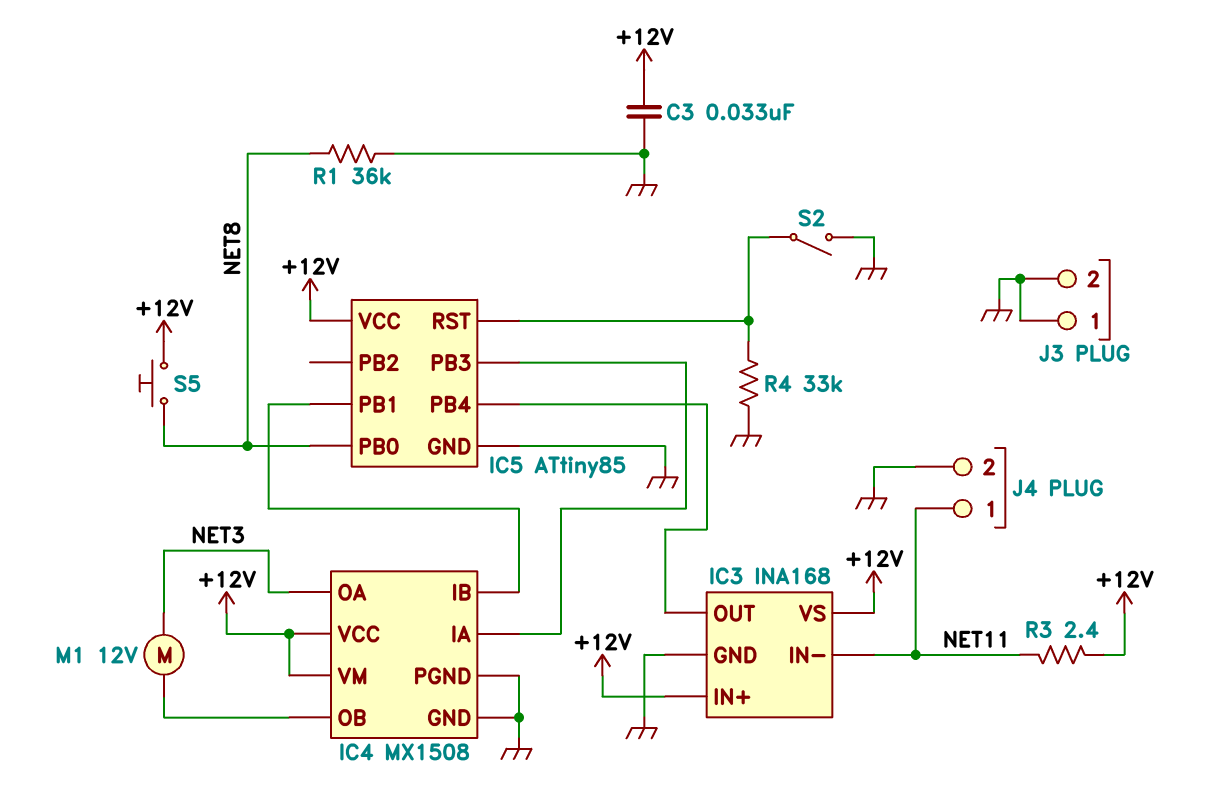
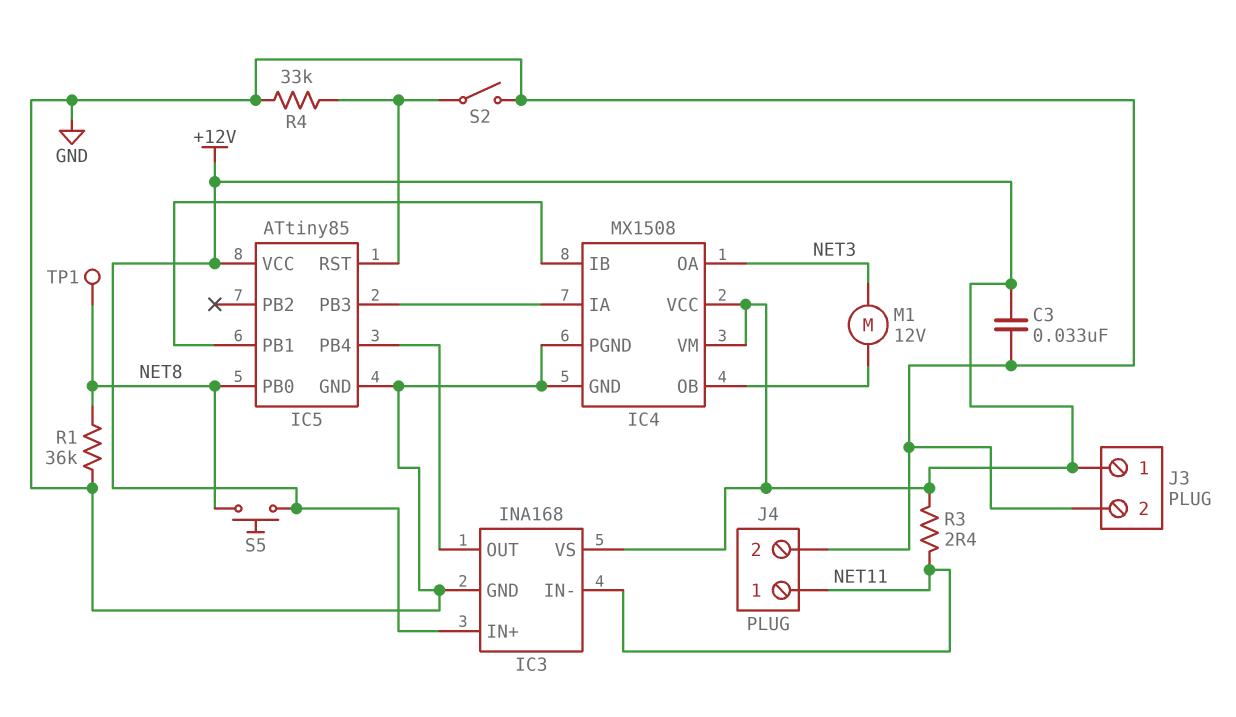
J3 pin 1: GND -> +12V
TP1: none -> test point (NET8)

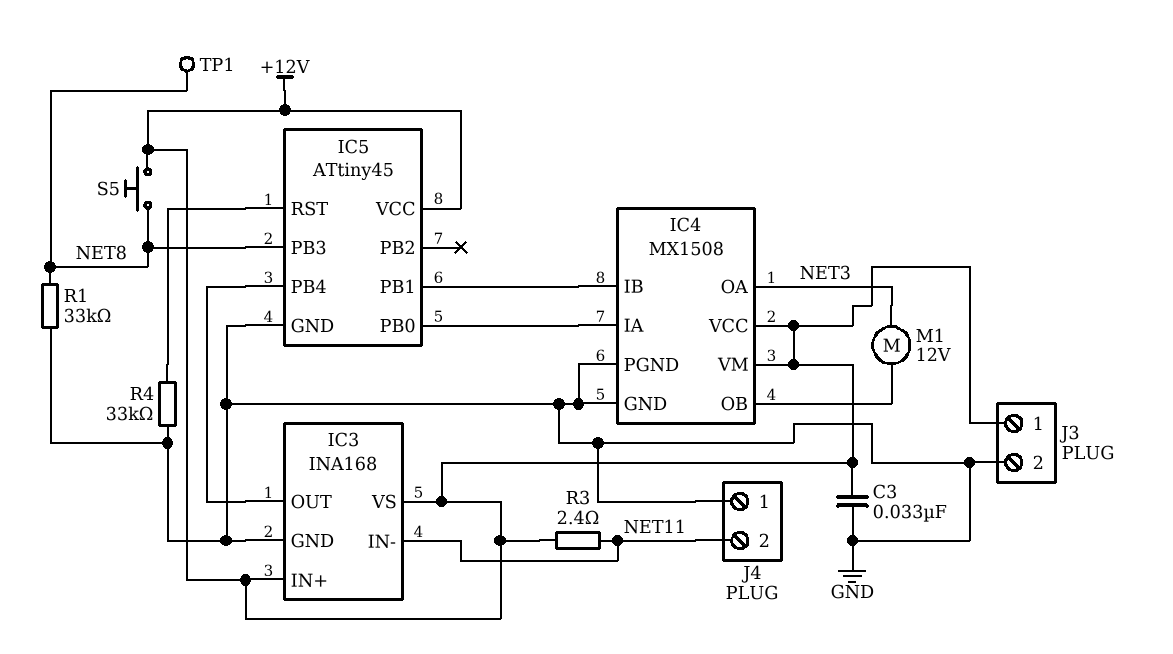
IC5: ATtiny85 -> ATtiny45
IC5 pin PB0: NET8 -> IC4/IA
IC5 pin PB3: IC4/IA -> NET8
J4 pin 1: NET11 -> GND
J4 pin 2: GND -> NET11
R1: 36k (GND, NET8) -> 33k (GND, NET8)
S2: switch (GND, IC5/RST) -> none

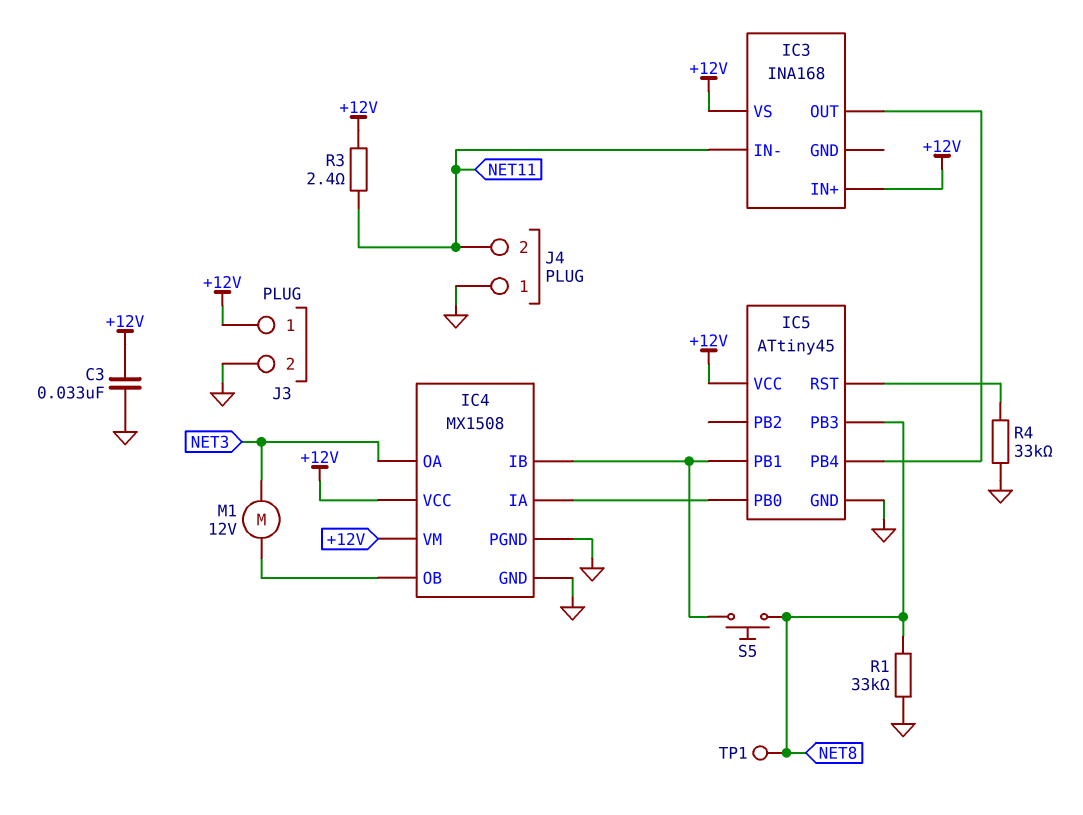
IC3 pin GND: GND -> none
S5: button (+12V, NET8) -> button (IC4/IB, NET8)

